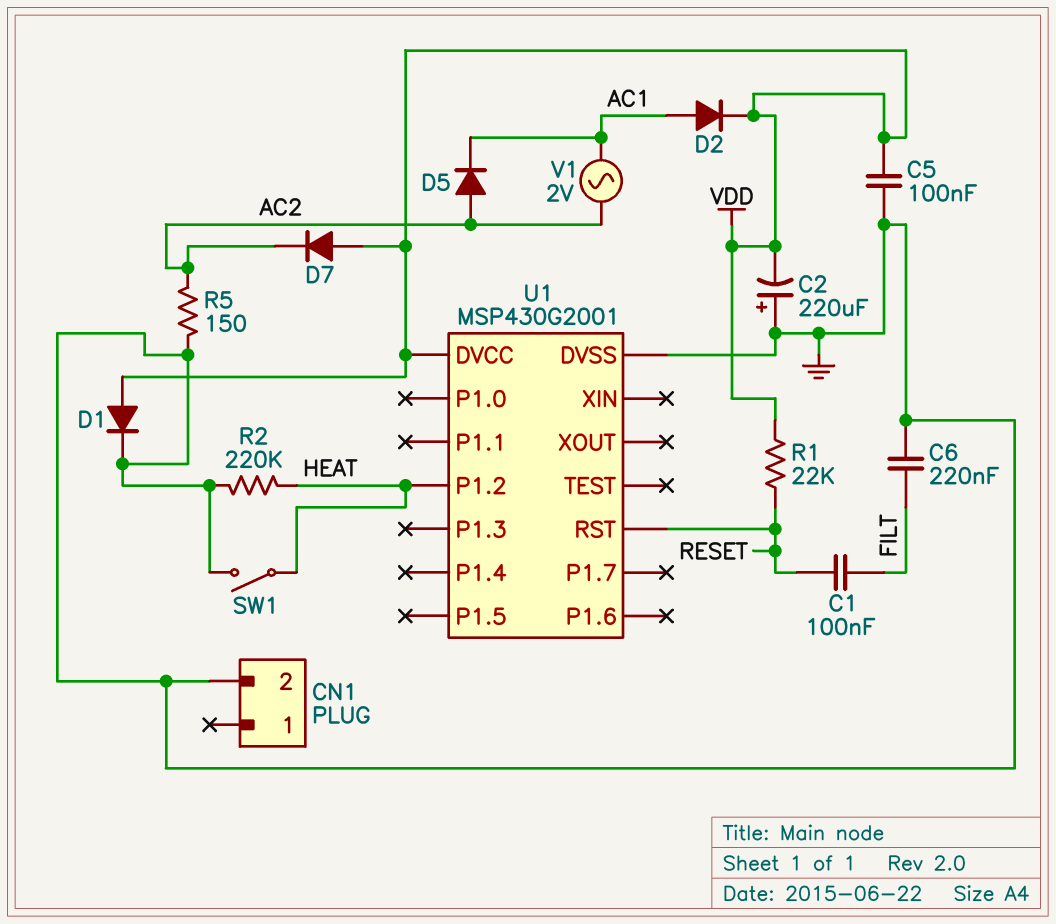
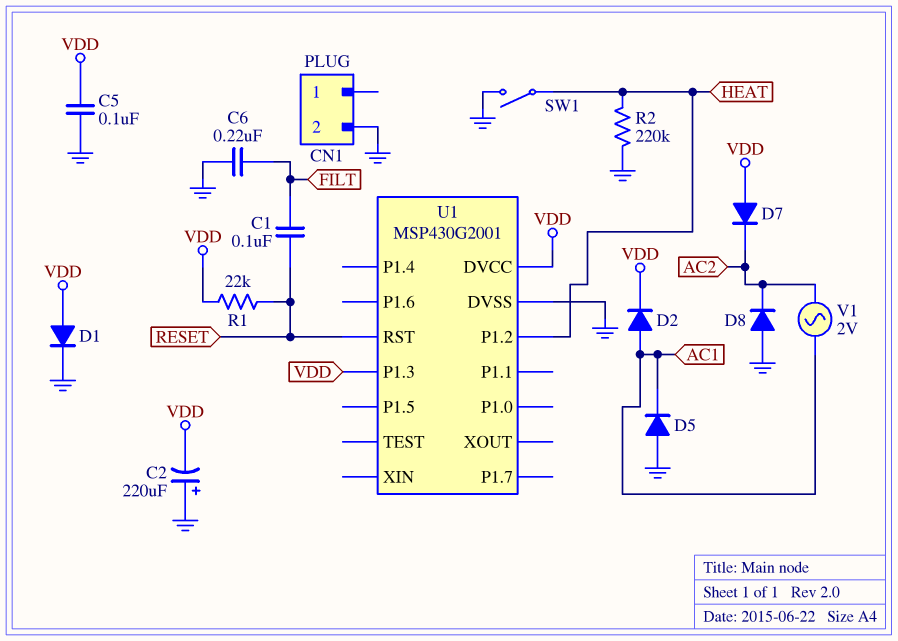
D5: diode (A AC2, K AC1) -> diode (A GND, K AC1)
D8: none -> diode (A GND, K AC2)
R5: 150 (AC2, GND) -> none
U1 pin P1.3: none -> VDD

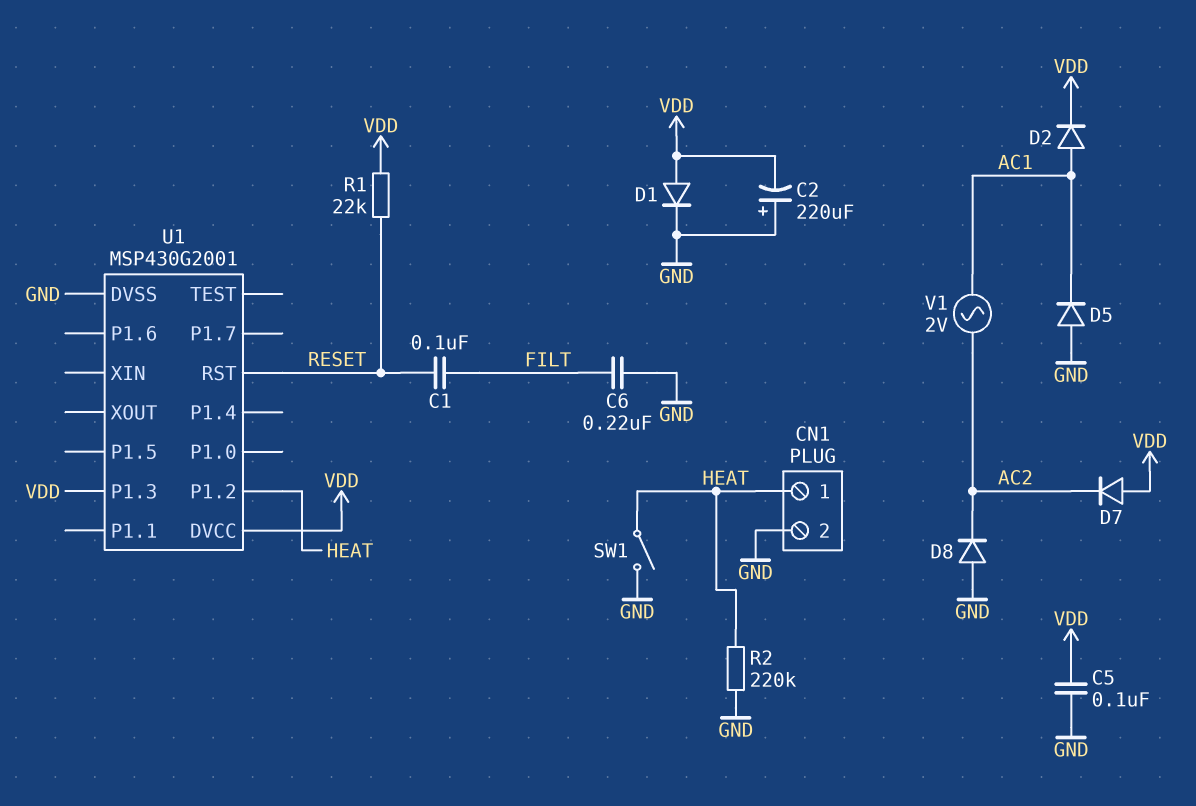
CN1 pin 1: none -> HEAT

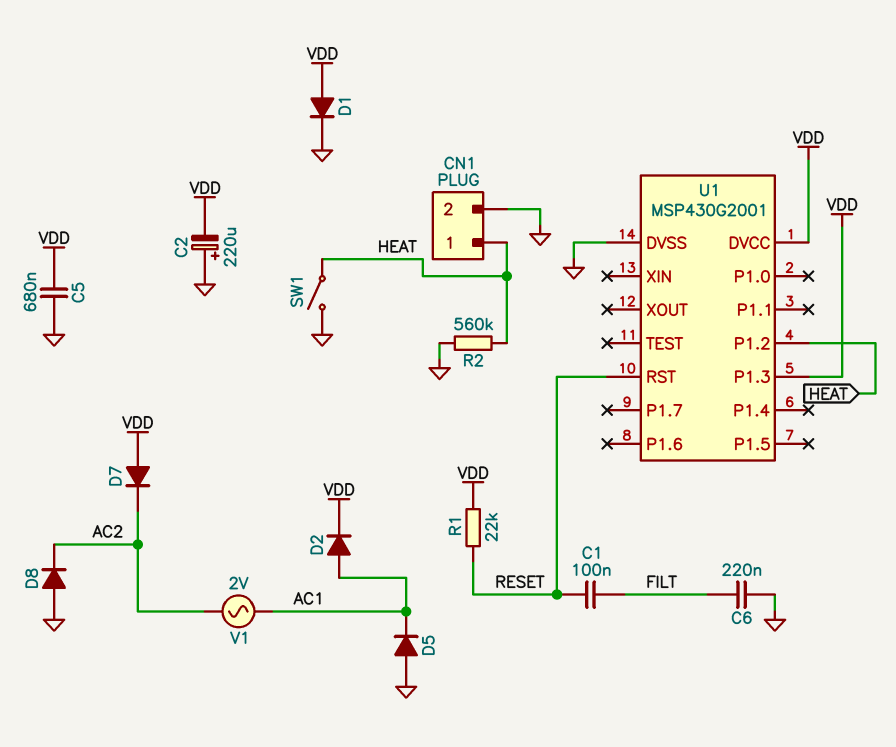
C5: 100nF (GND, VDD) -> 680nF (GND, VDD)
R2: 220k (GND, HEAT) -> 560k (GND, HEAT)

